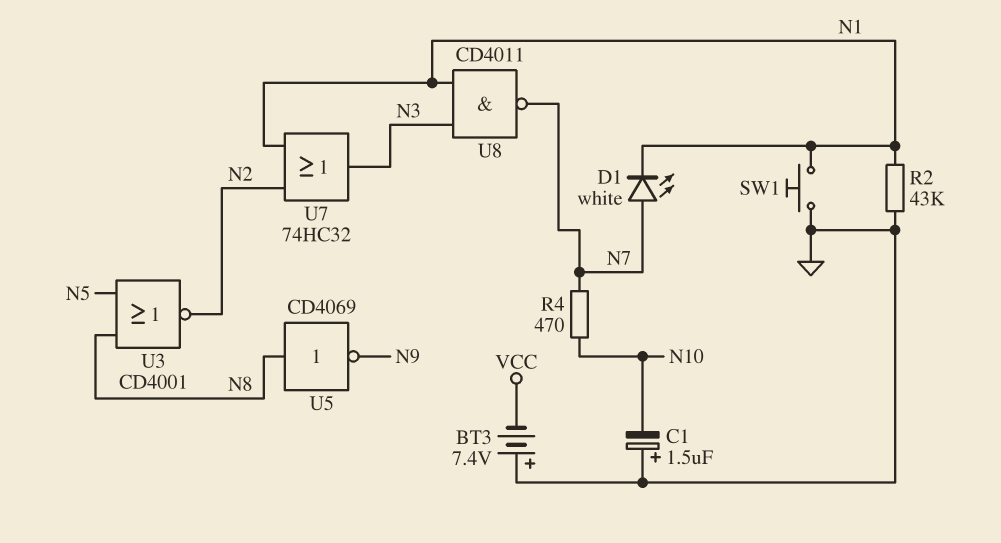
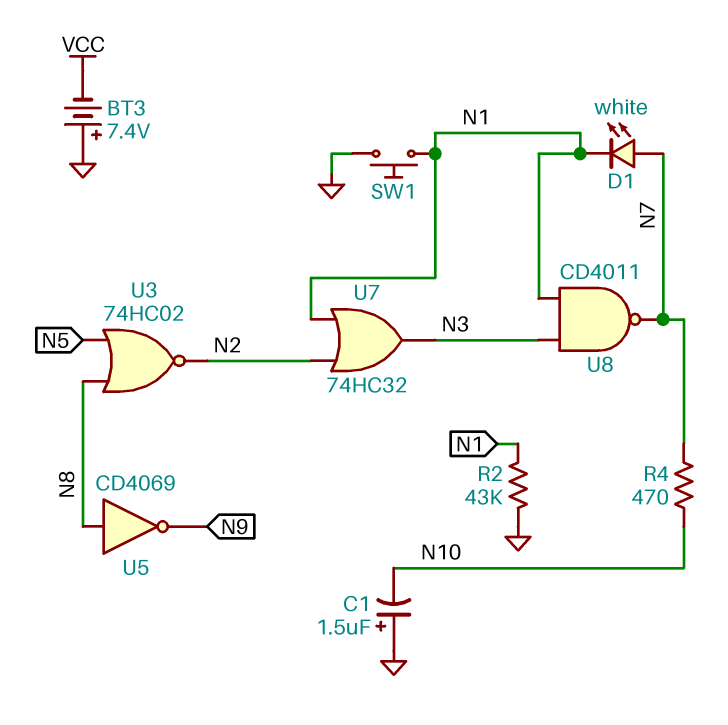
U3: NOR CD4001 (in N5, in N8, out N2) -> NOR 74HC02 (in N5, in N8, out N2)

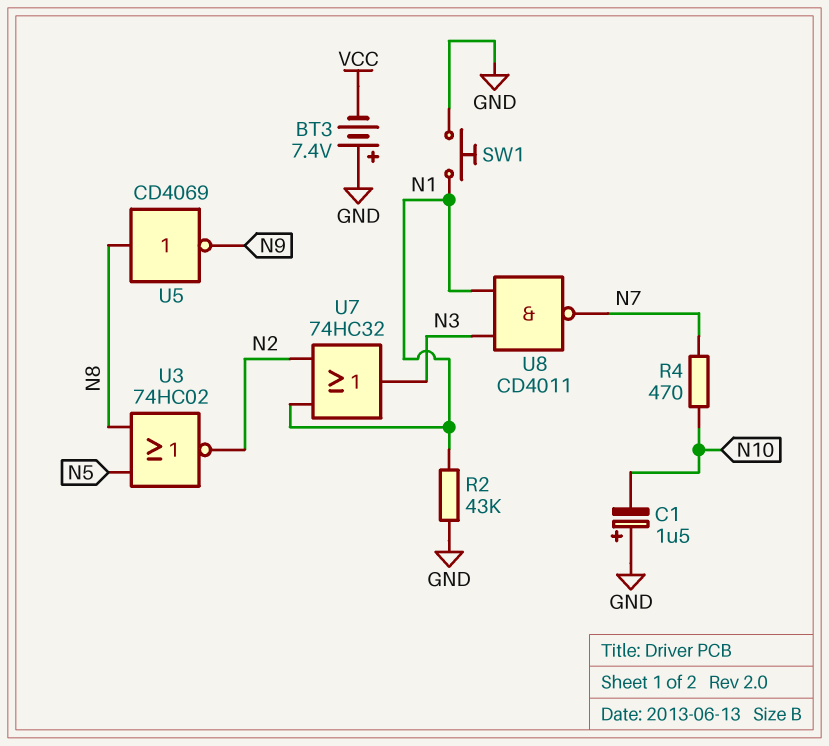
D1: LED white (A N7, K N1) -> none

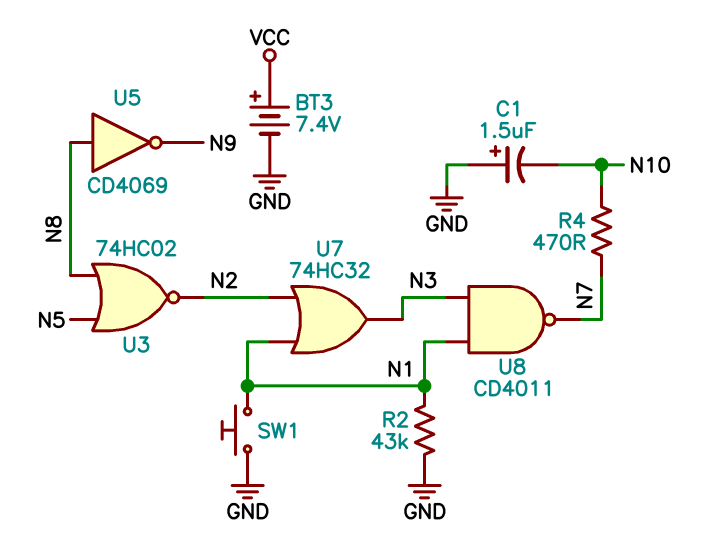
BT3: 7.4V (plus GND, minus VCC) -> 7.4V (plus VCC, minus GND)

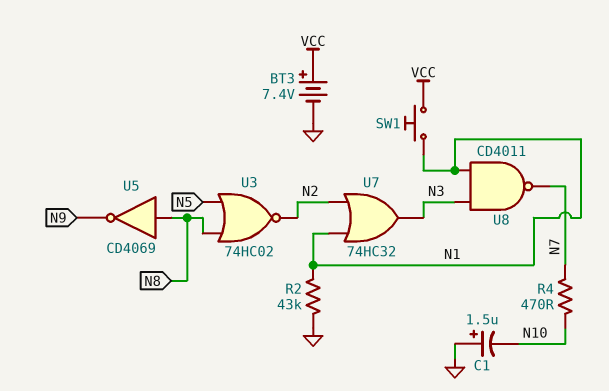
SW1: button (GND, N1) -> button (N1, VCC)

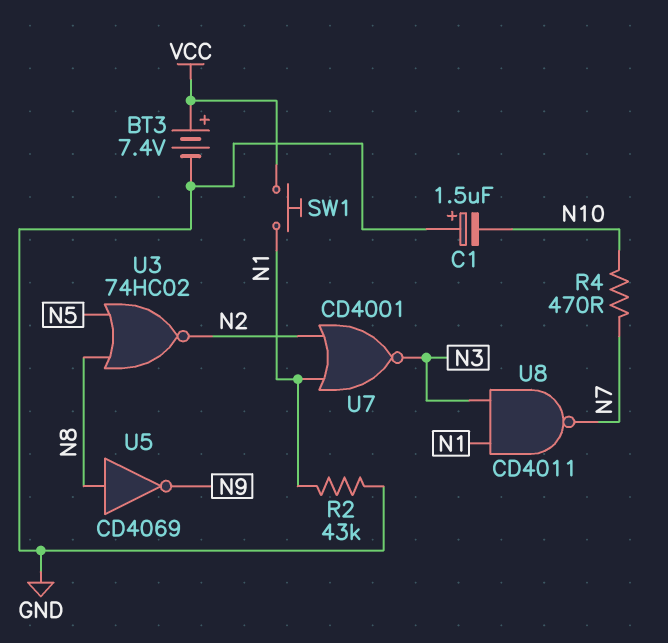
U7: OR 74HC32 (in N1, in N2, out N3) -> NOR CD4001 (in N1, in N2, out N3)

